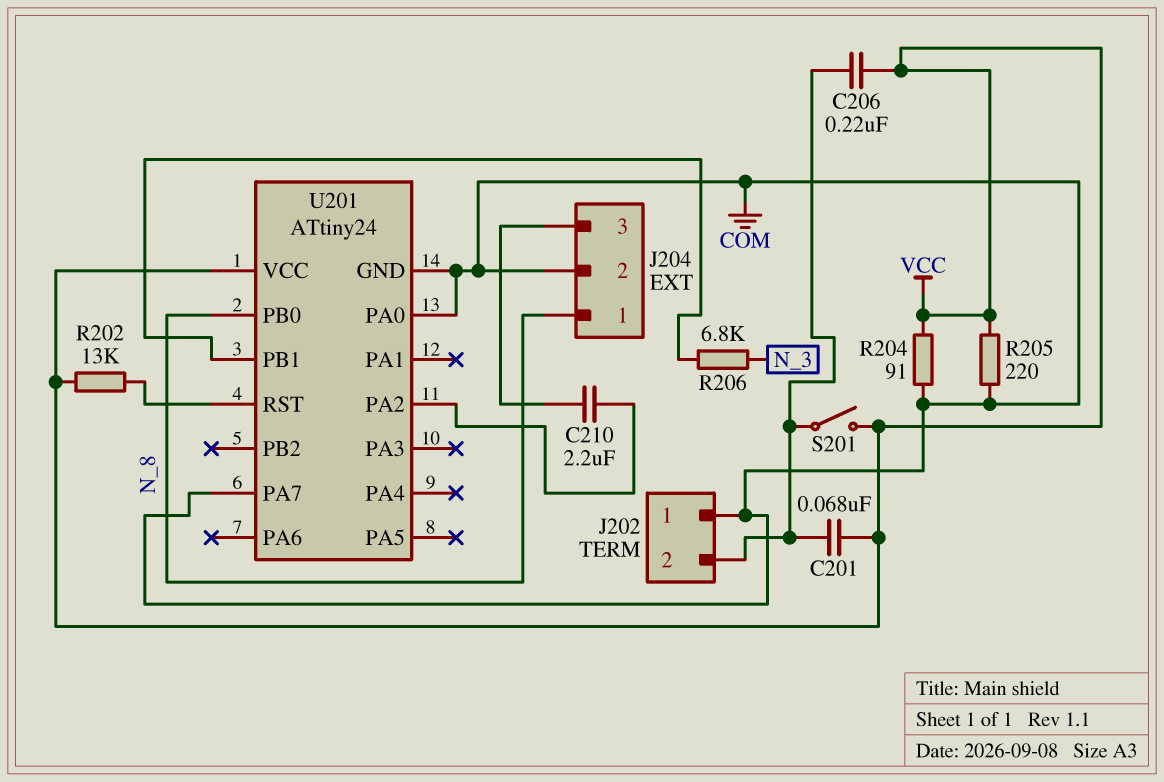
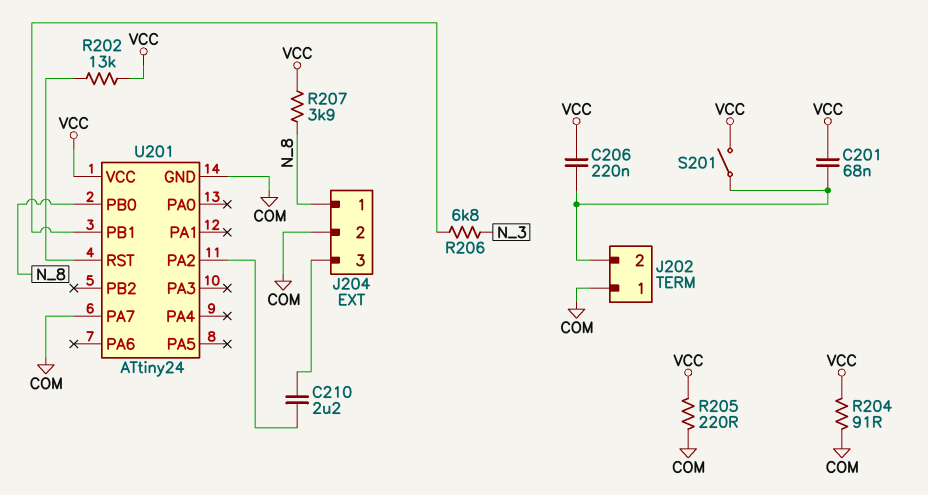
R207: none -> 3.9k (N_8, VCC)
U201 pin PA0: COM -> none

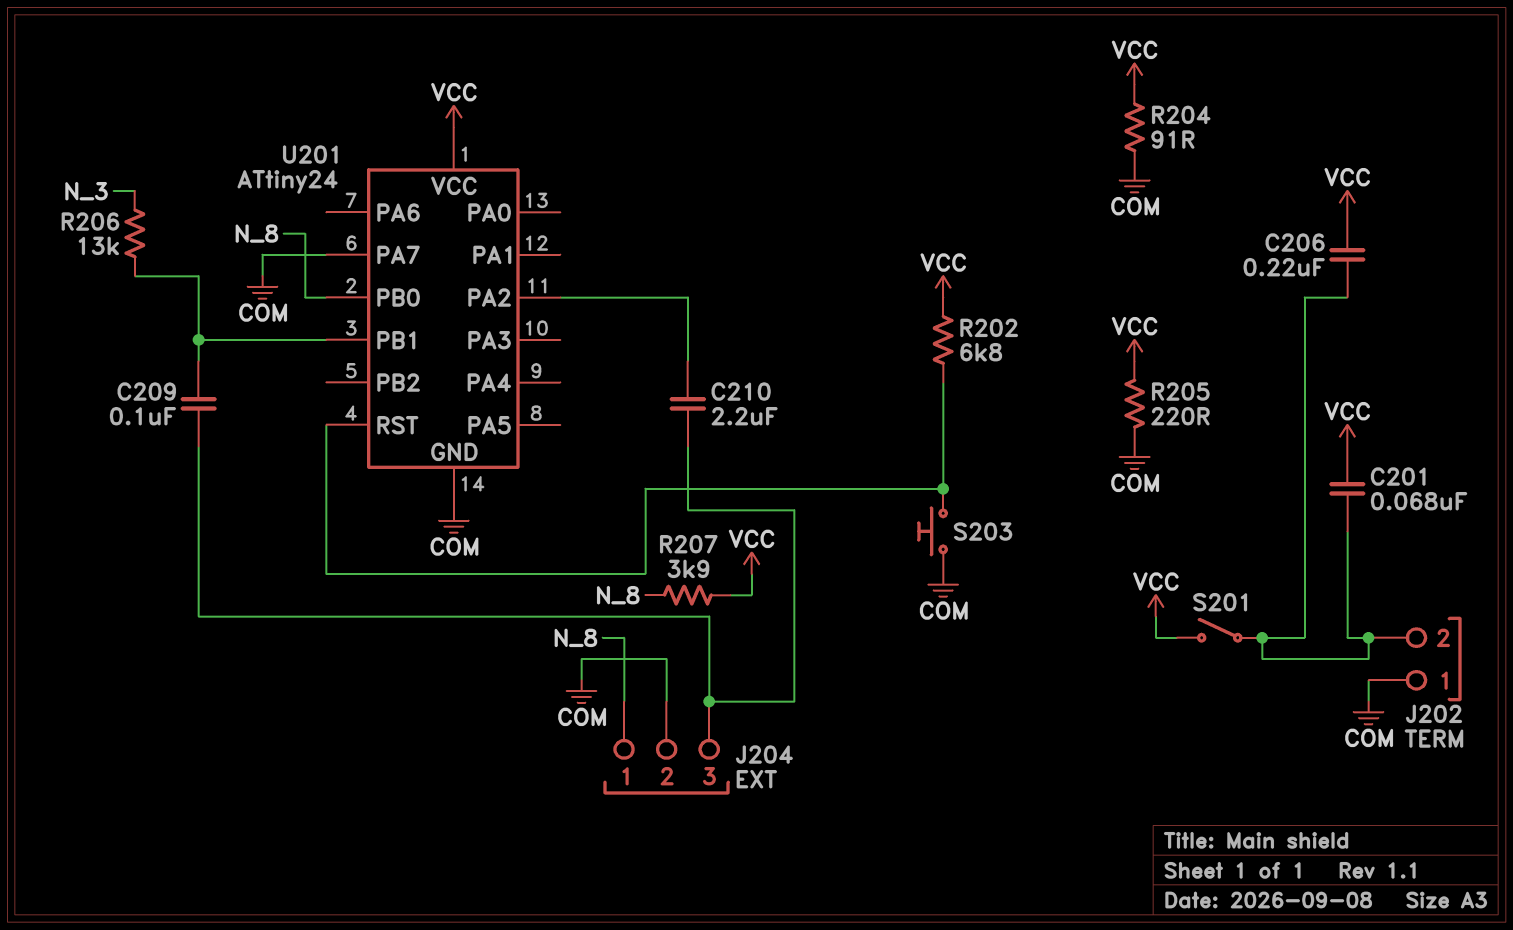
C209: none -> 100nF (J204/3, U201/PB1)
R202: 13k (U201/RST, VCC) -> 6.8k (U201/RST, VCC)
R206: 6.8k (N_3, U201/PB1) -> 13k (N_3, U201/PB1)
S203: none -> button (COM, U201/RST)

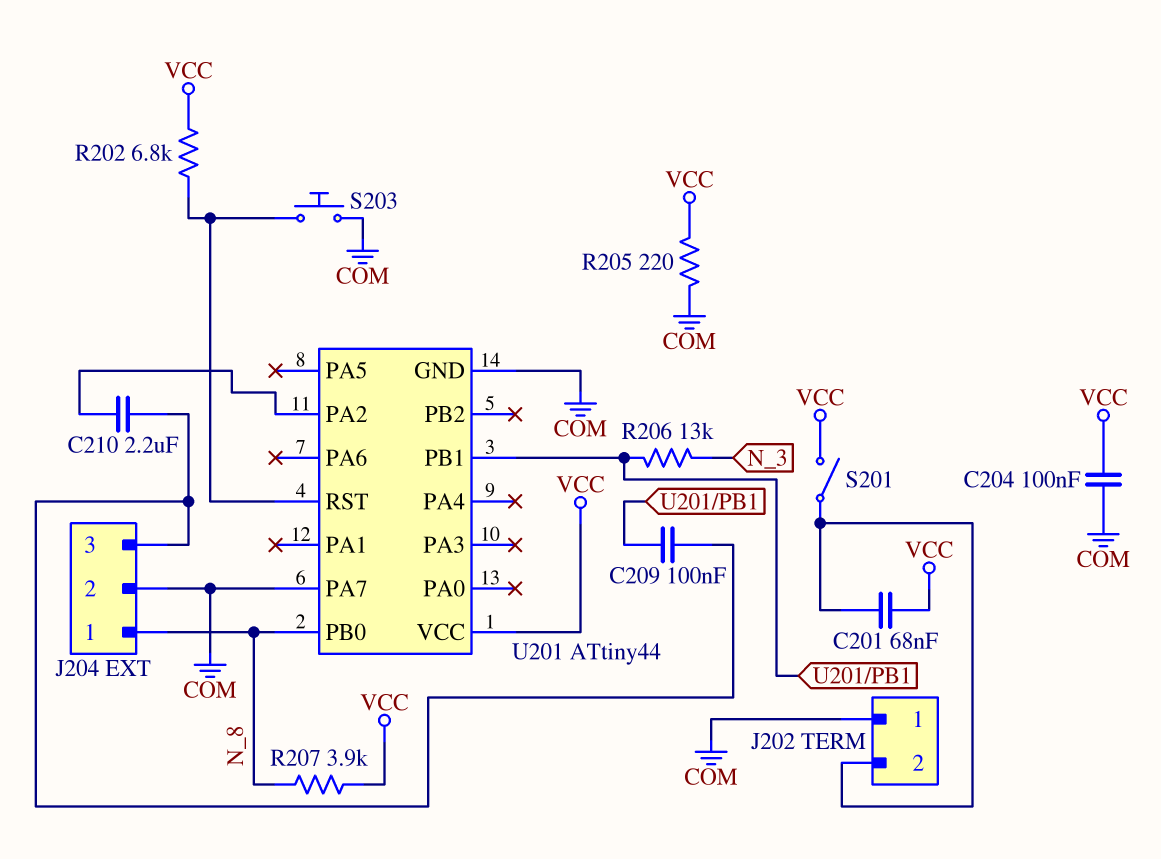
C204: none -> 100nF (COM, VCC)
C206: 220nF (J202/2, VCC) -> none
R204: 91 (COM, VCC) -> none
U201: ATtiny24 -> ATtiny44

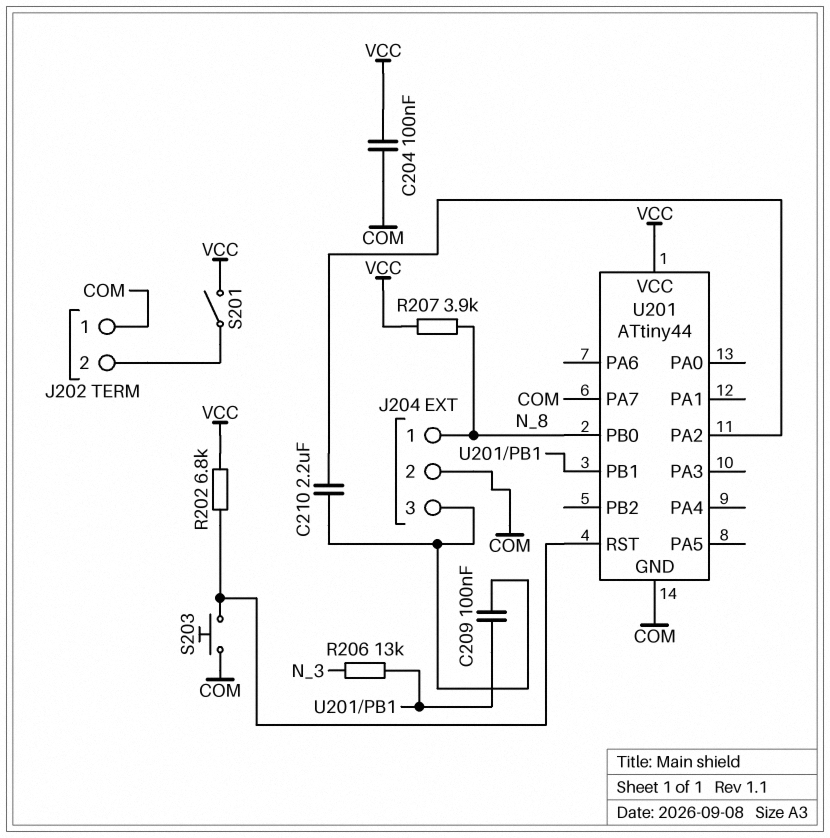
C201: 68nF (J202/2, VCC) -> none
R205: 220 (COM, VCC) -> none

